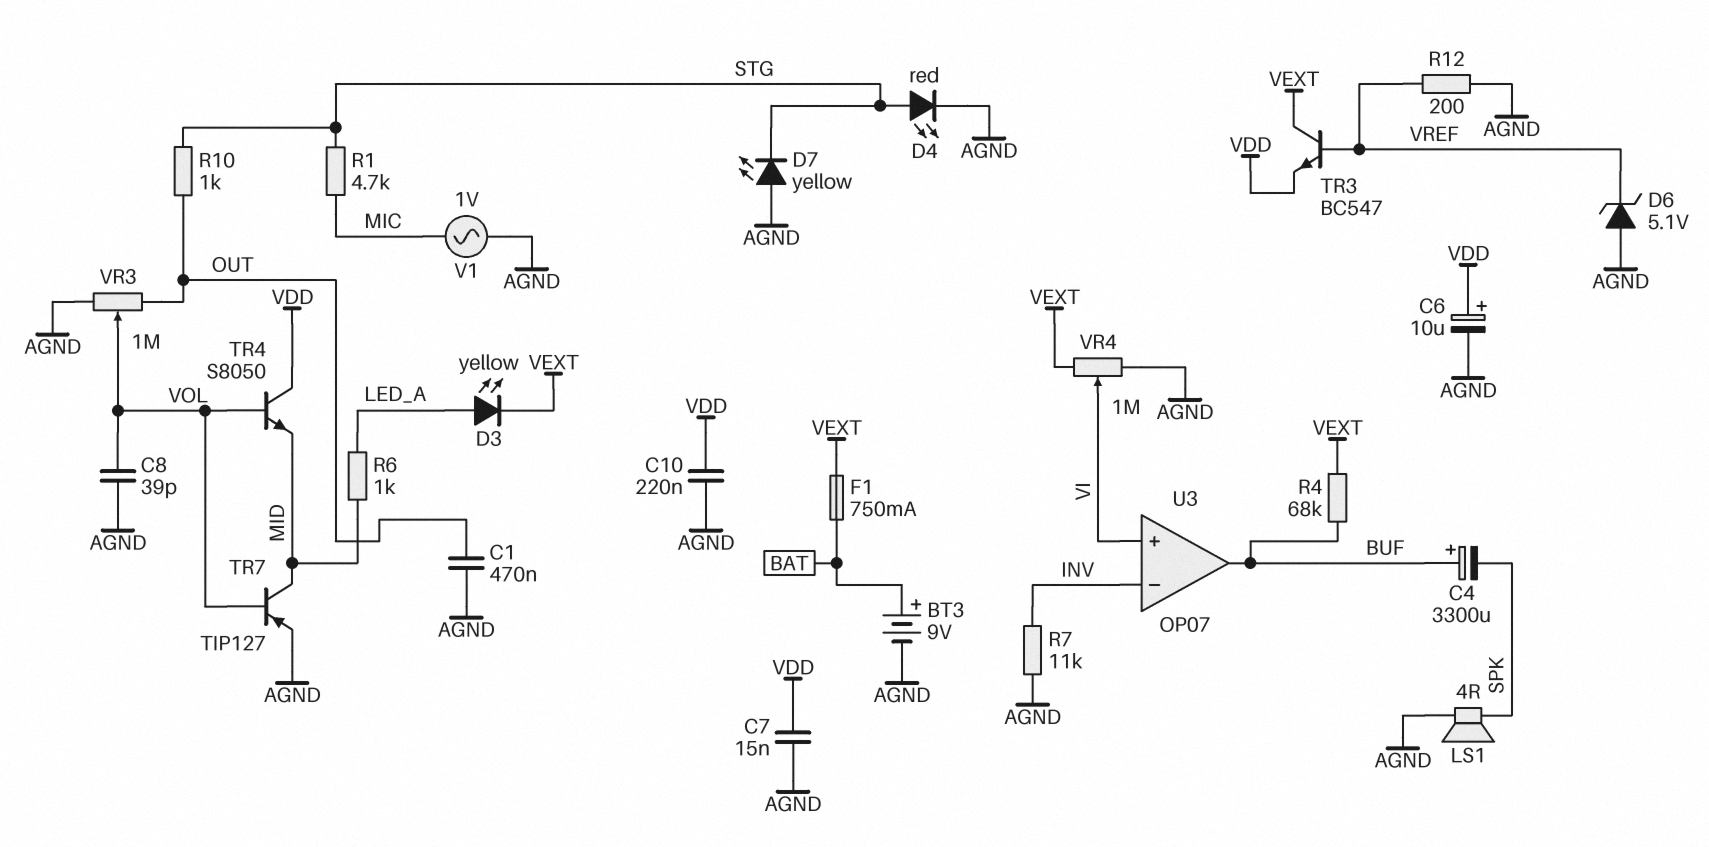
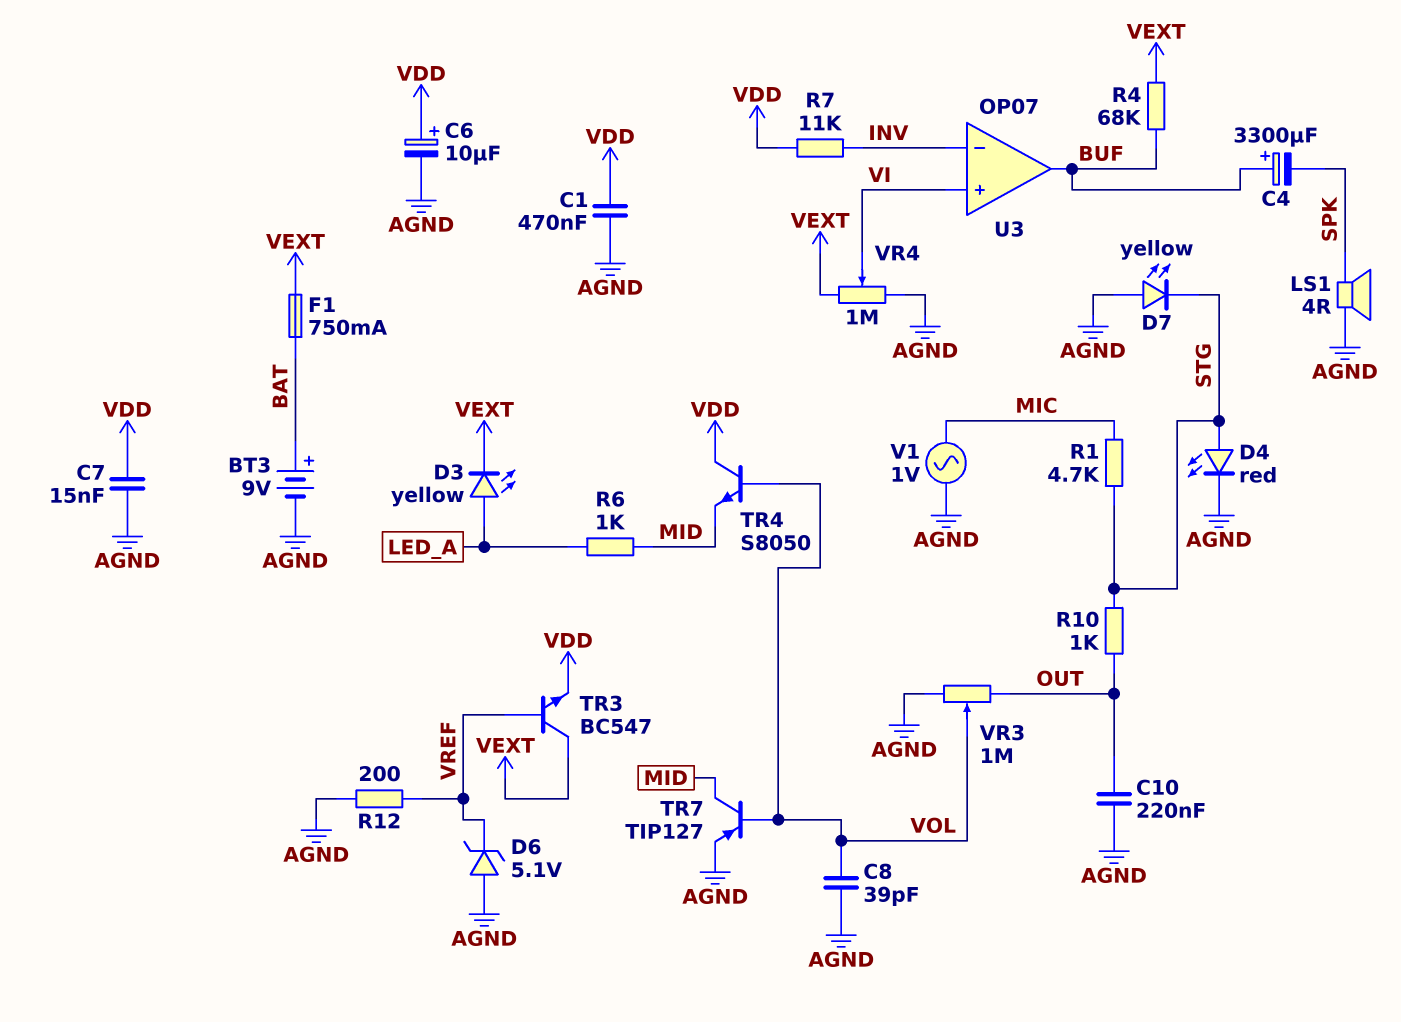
C1: 470nF (AGND, OUT) -> 470nF (AGND, VDD)
C10: 220nF (AGND, VDD) -> 220nF (AGND, OUT)
R7: 11k (AGND, INV) -> 11k (INV, VDD)

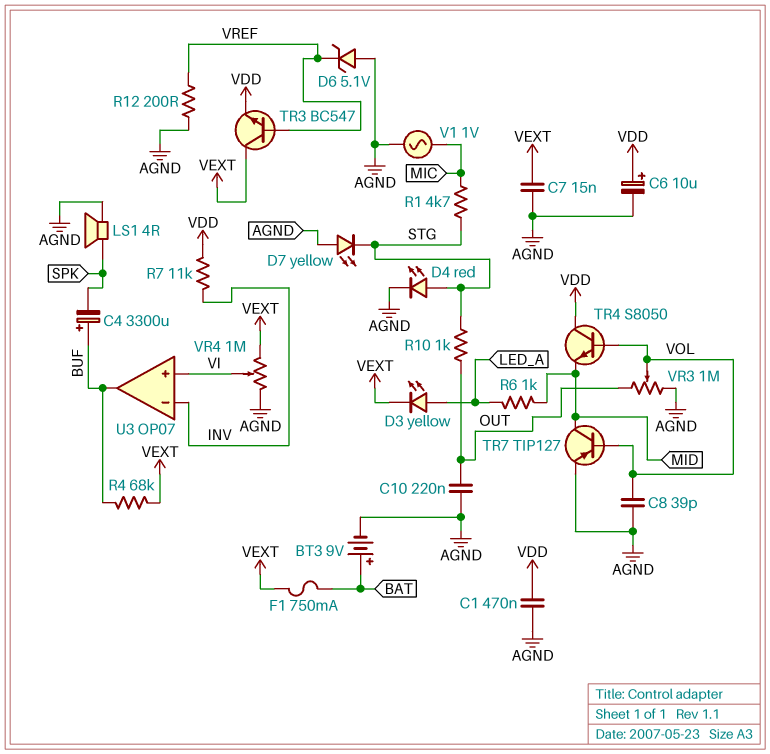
C7: 15nF (AGND, VDD) -> 15nF (AGND, VEXT)

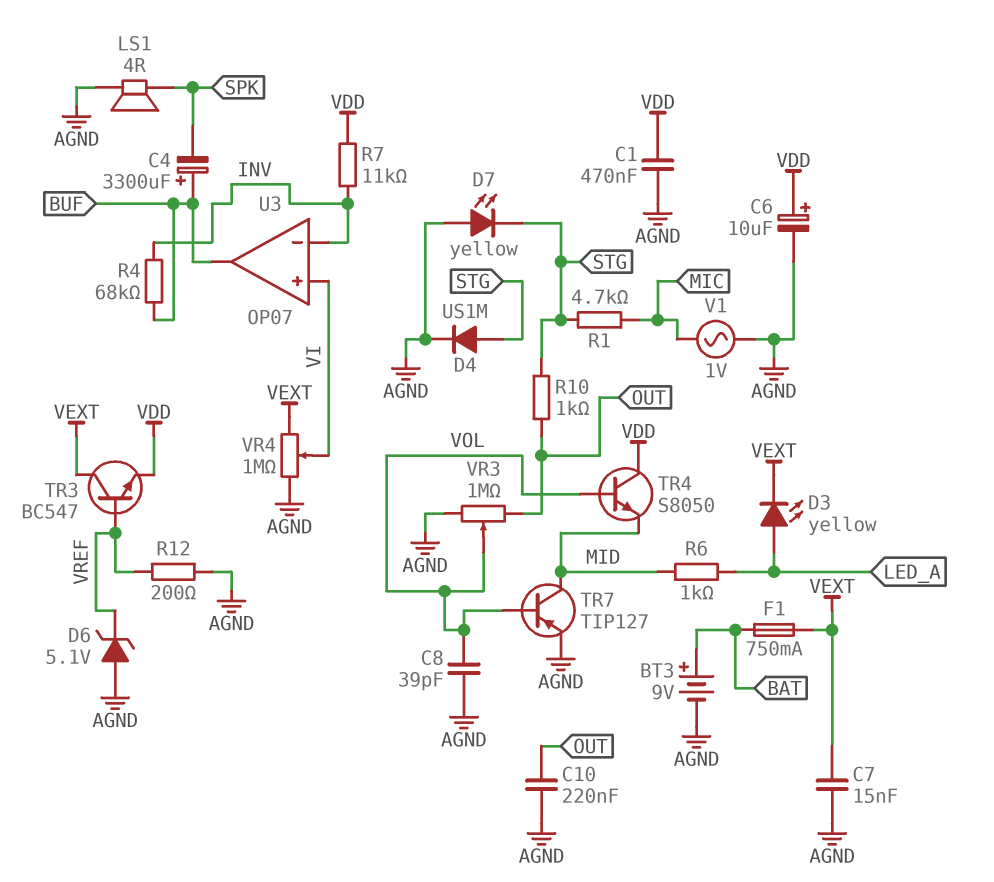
D4: LED red (A STG, K AGND) -> diode US1M (A STG, K AGND)
R4: 68k (BUF, VEXT) -> 68k (BUF, INV)

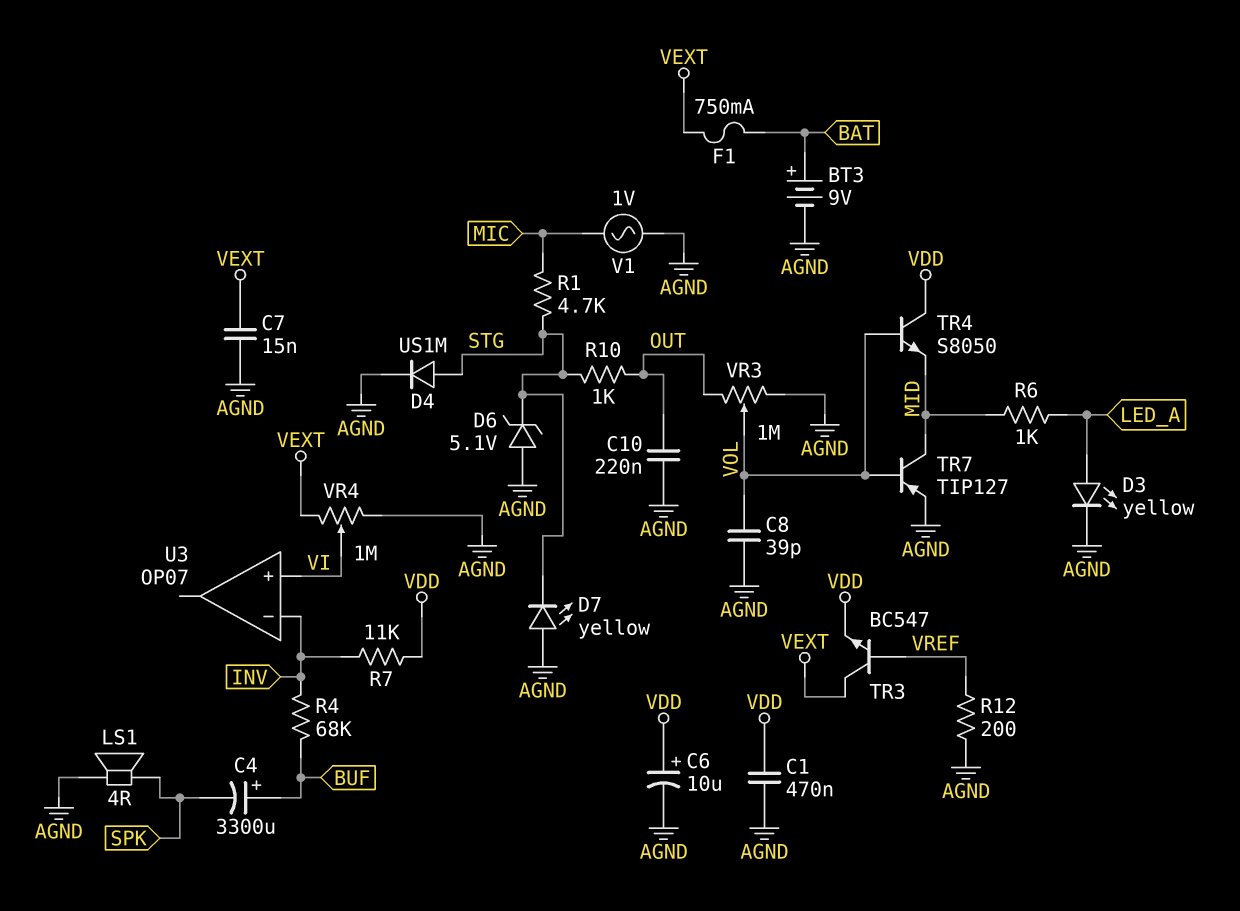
D3: LED yellow (A LED_A, K VEXT) -> LED yellow (A LED_A, K AGND)
D6: zener 5.1V (A AGND, K VREF) -> zener 5.1V (A AGND, K STG)
U3 pin out: BUF -> none

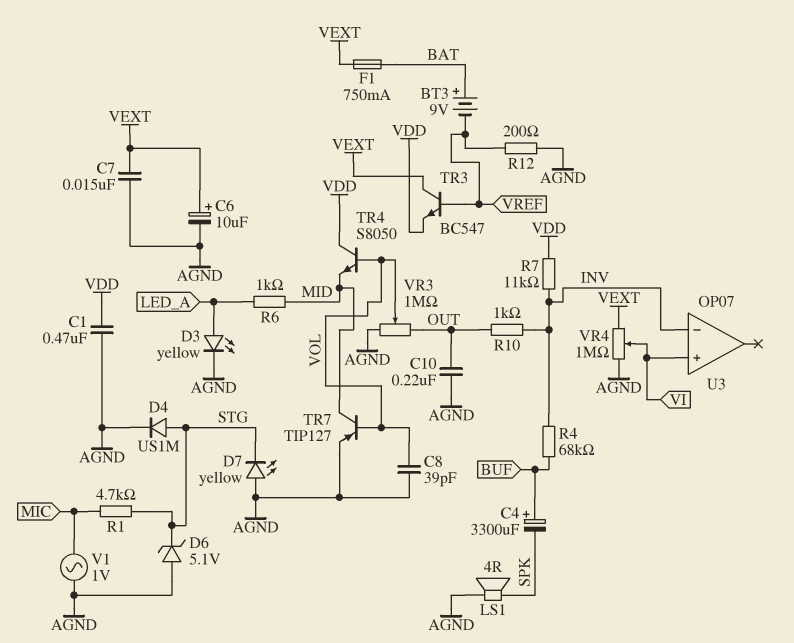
BT3: 9V (plus BAT, minus AGND) -> 9V (plus BAT, minus VREF)
C6: 10uF (plus VDD, minus AGND) -> 10uF (plus VEXT, minus AGND)
R10: 1k (OUT, STG) -> 1k (INV, OUT)

